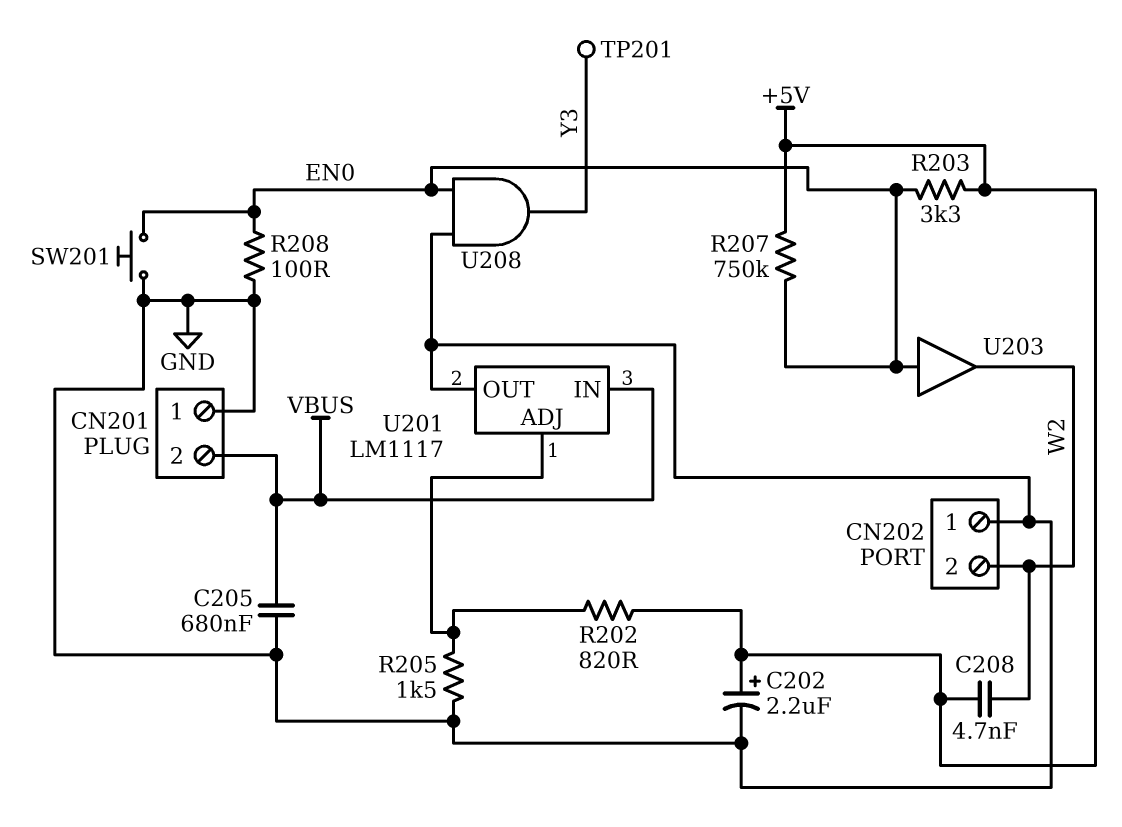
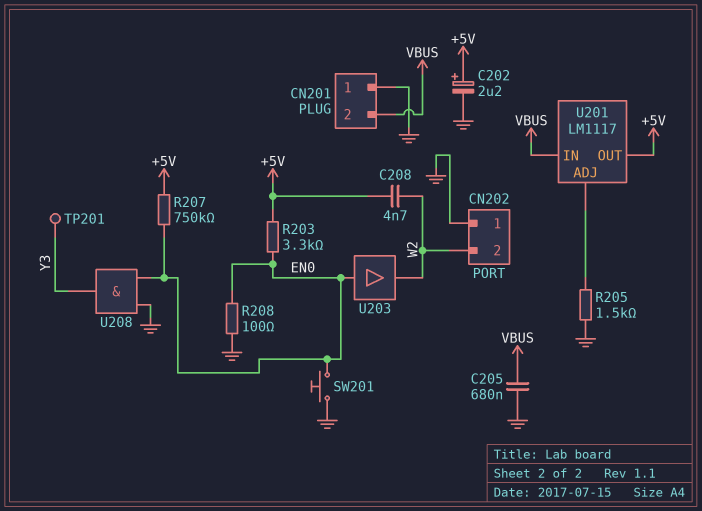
R202: 820 (+5V, U201/ADJ) -> none
U201 pin OUT: GND -> +5V

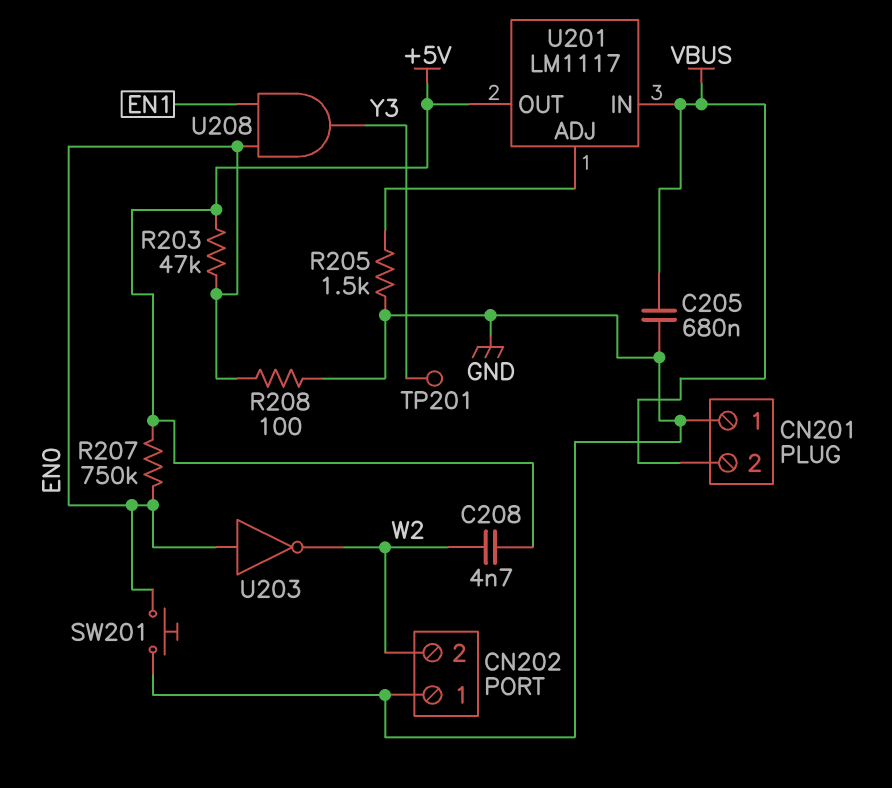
C202: 2.2uF (plus +5V, minus GND) -> none
R203: 3.3k (+5V, EN0) -> 47k (+5V, EN0)
U203: buffer (in EN0, out W2) -> NOT (in EN0, out W2)
U208: AND (in EN0, in GND, out Y3) -> AND (in EN0, in EN1, out Y3)

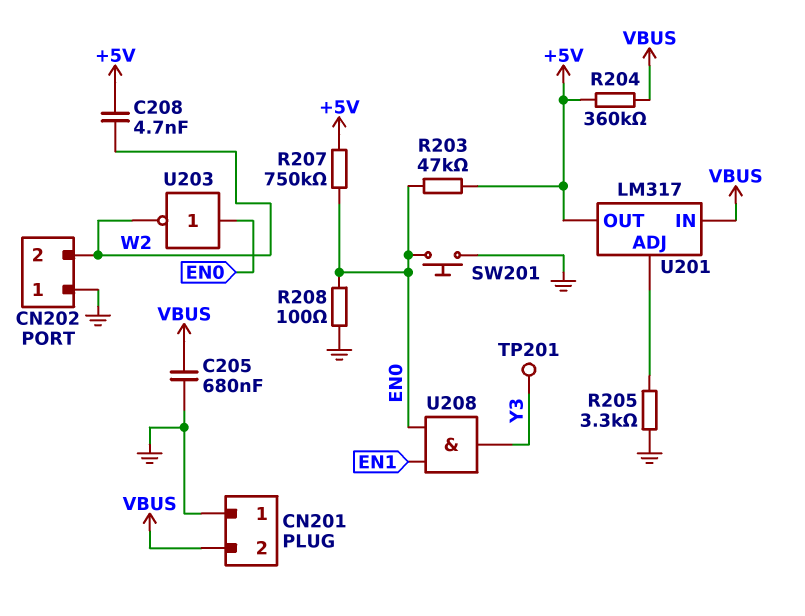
R204: none -> 360k (+5V, VBUS)
R205: 1.5k (GND, U201/ADJ) -> 3.3k (GND, U201/ADJ)
U201: LM1117 -> LM317

